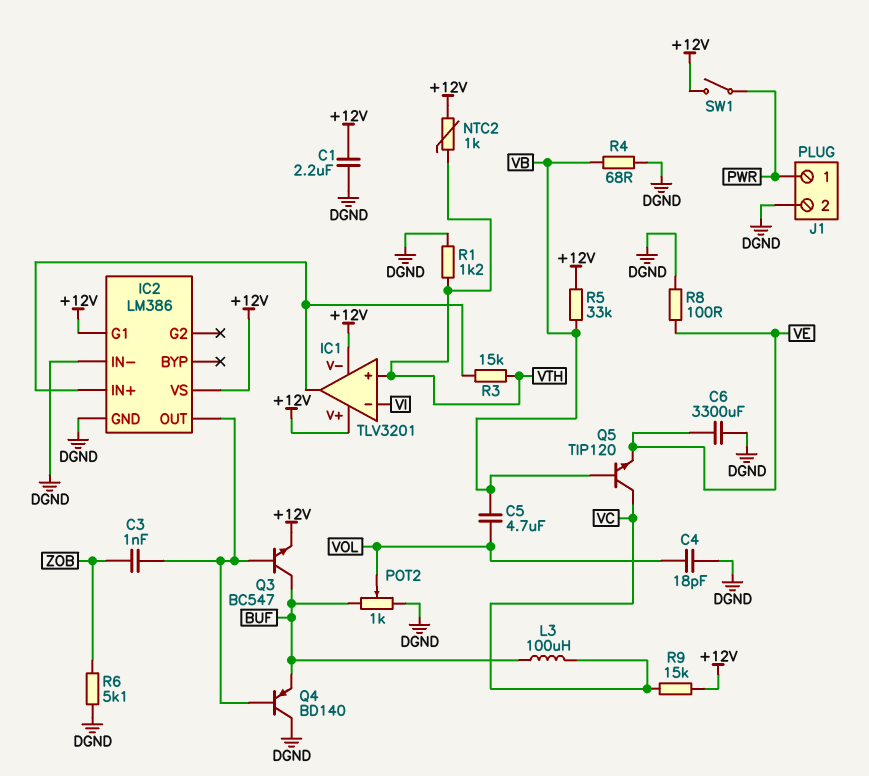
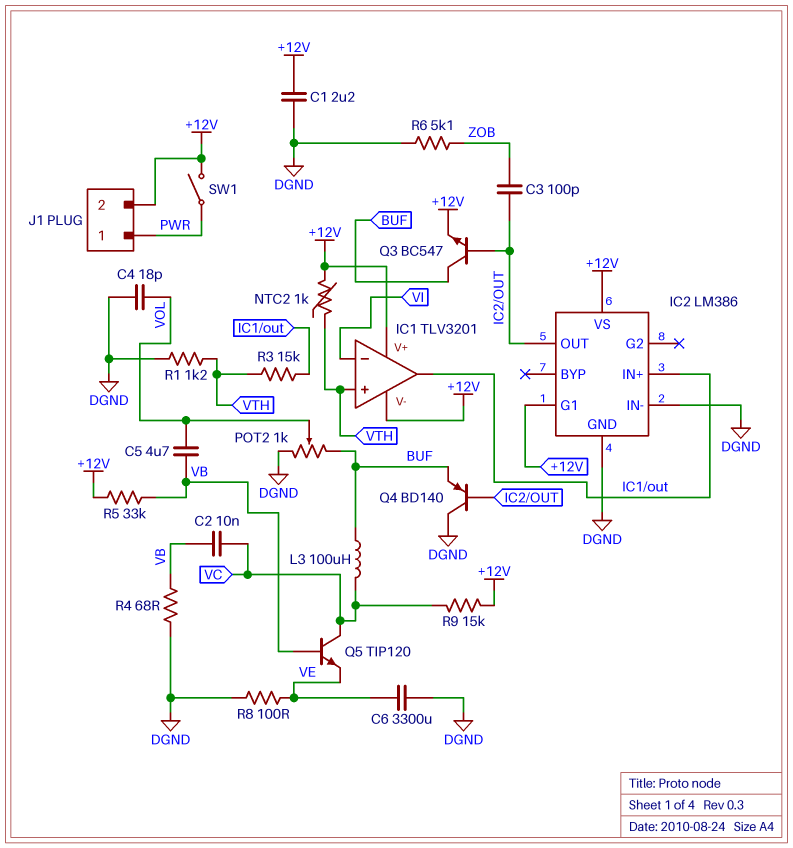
C2: none -> 10nF (VB, VC)
C3: 1nF (IC2/OUT, ZOB) -> 100pF (IC2/OUT, ZOB)
J1 pin 2: DGND -> +12V

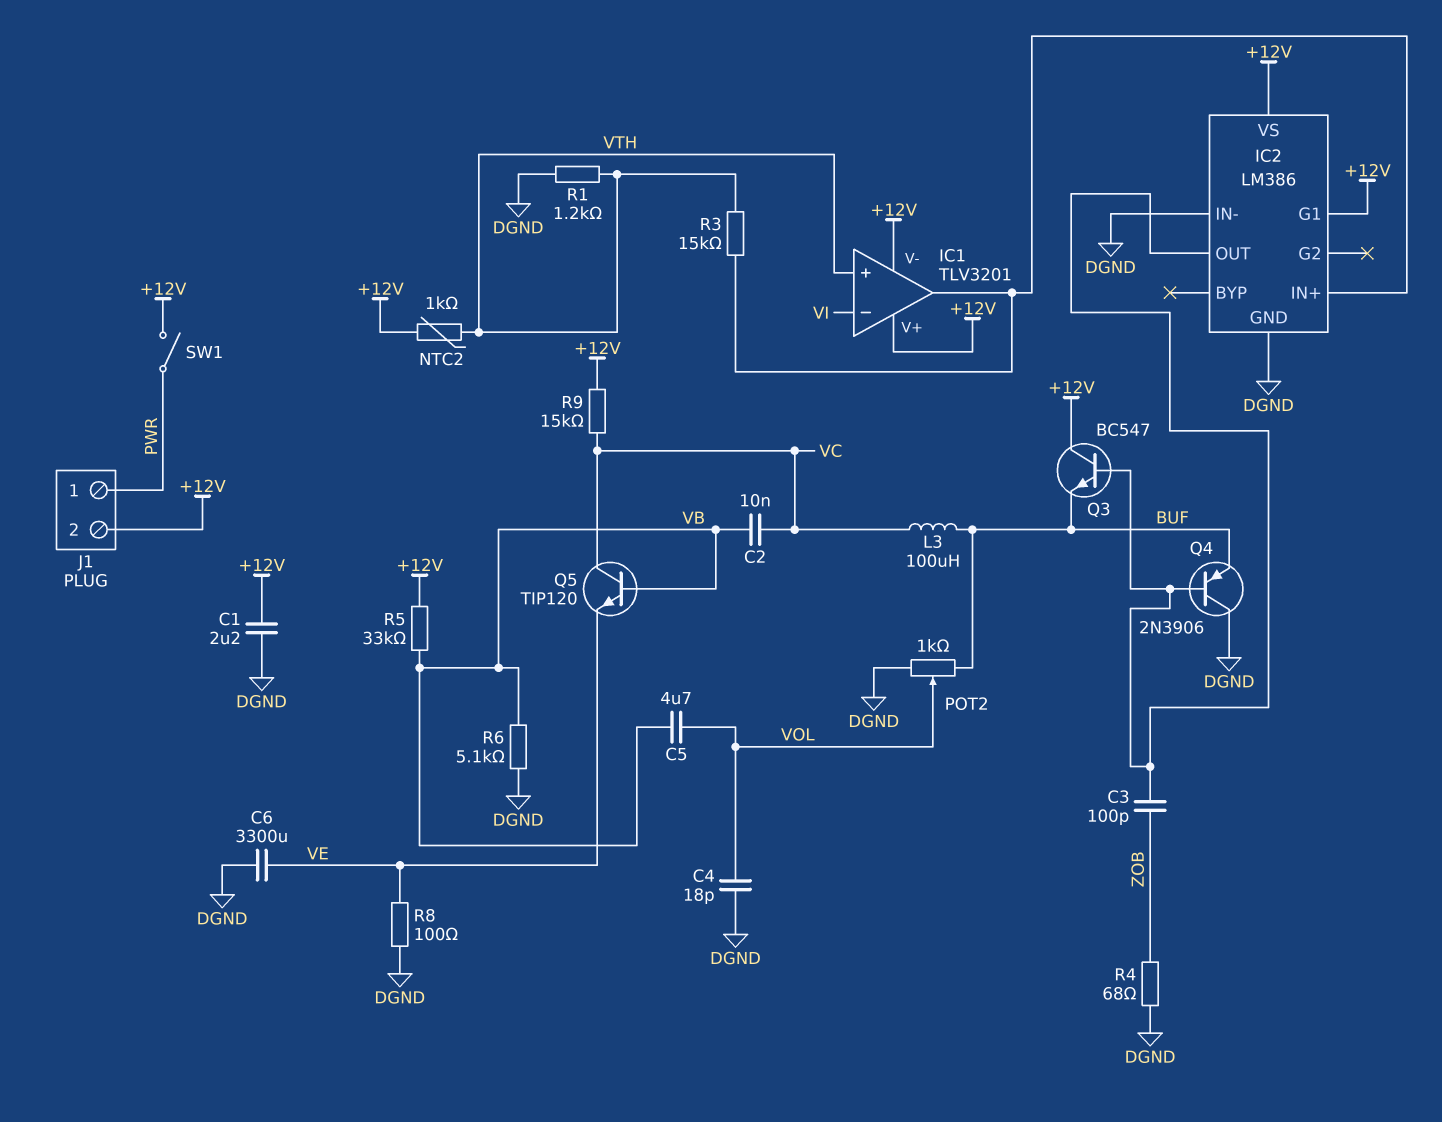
Q3: NPN BC547 (B IC2/OUT, C BUF, E +12V) -> NPN BC547 (B IC2/OUT, C +12V, E BUF)
Q4: PNP BD140 (B IC2/OUT, C DGND, E BUF) -> PNP 2N3906 (B IC2/OUT, C DGND, E BUF)
R4: 68 (DGND, VB) -> 68 (DGND, ZOB)
R6: 5.1k (DGND, ZOB) -> 5.1k (DGND, VB)

